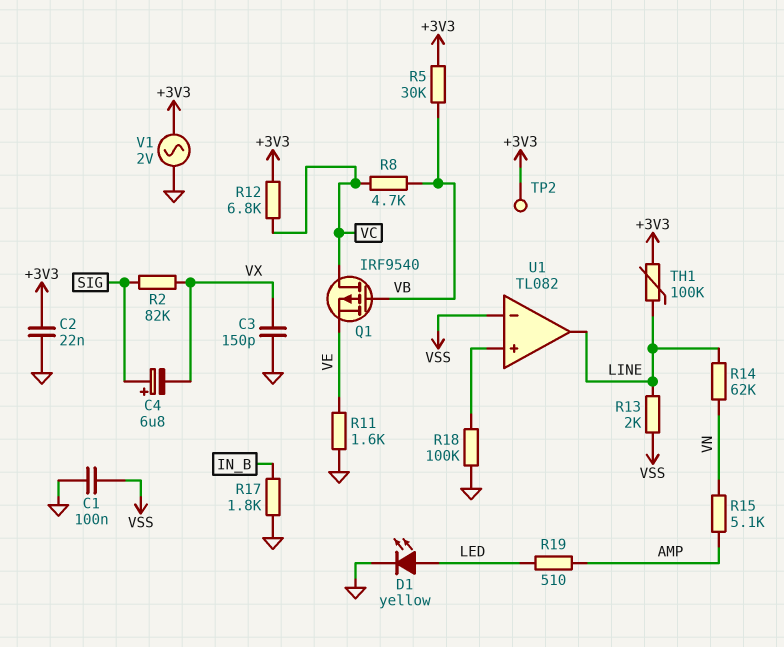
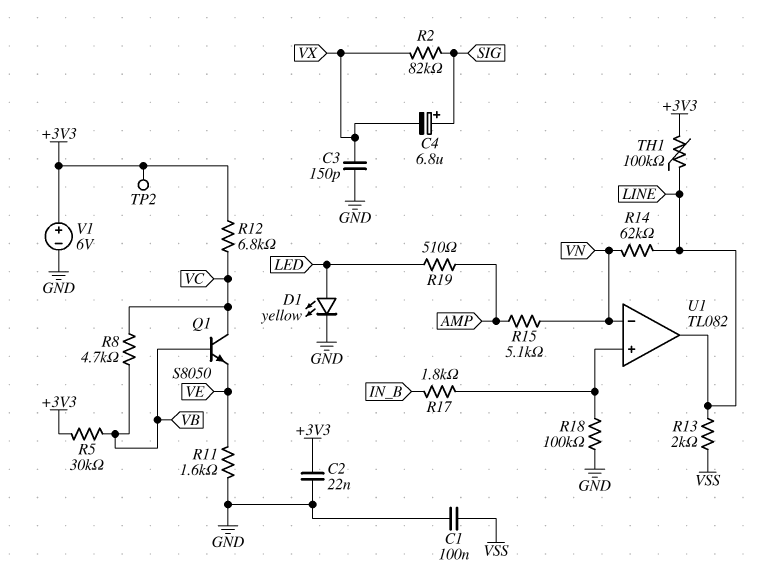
Q1: PMOS IRF9540 (G VB, D VC, S VE) -> NPN S8050 (B VB, C VC, E VE)
R17: 1.8k (GND, IN_B) -> 1.8k (IN_B, U1/in+)
U1 pin in-: VSS -> VN
V1: AC 2V (+3V3, GND) -> 6V (plus +3V3, minus GND)

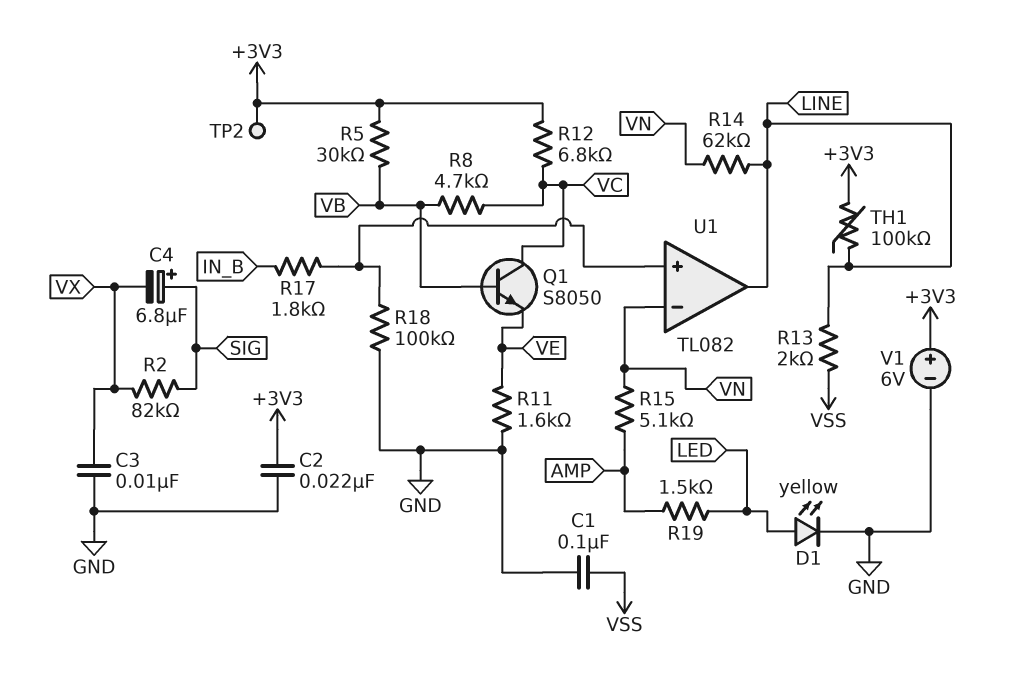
C3: 150pF (GND, VX) -> 10nF (GND, VX)
R19: 510 (AMP, LED) -> 1.5k (AMP, LED)

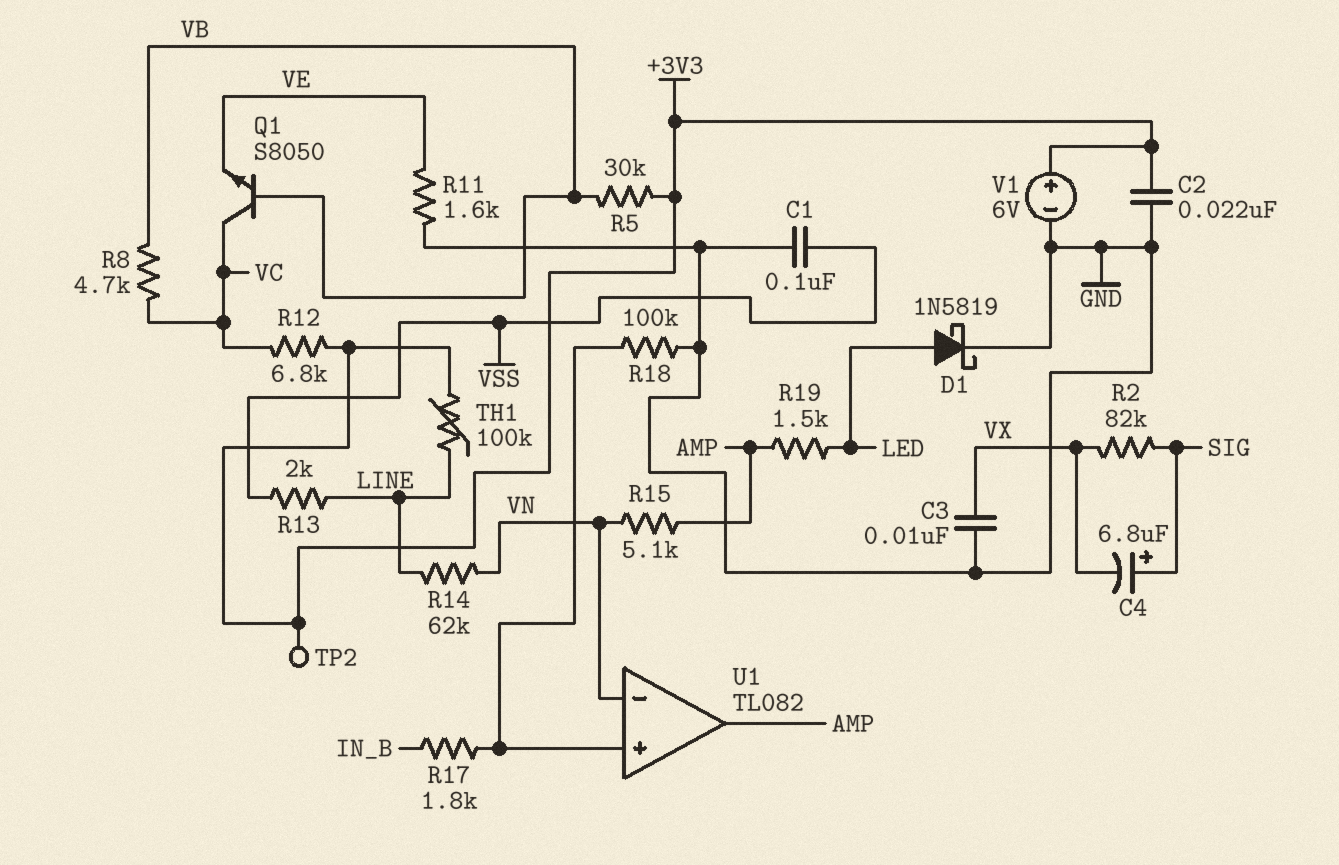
D1: LED yellow (A LED, K GND) -> schottky 1N5819 (A LED, K GND)
U1 pin out: LINE -> AMP

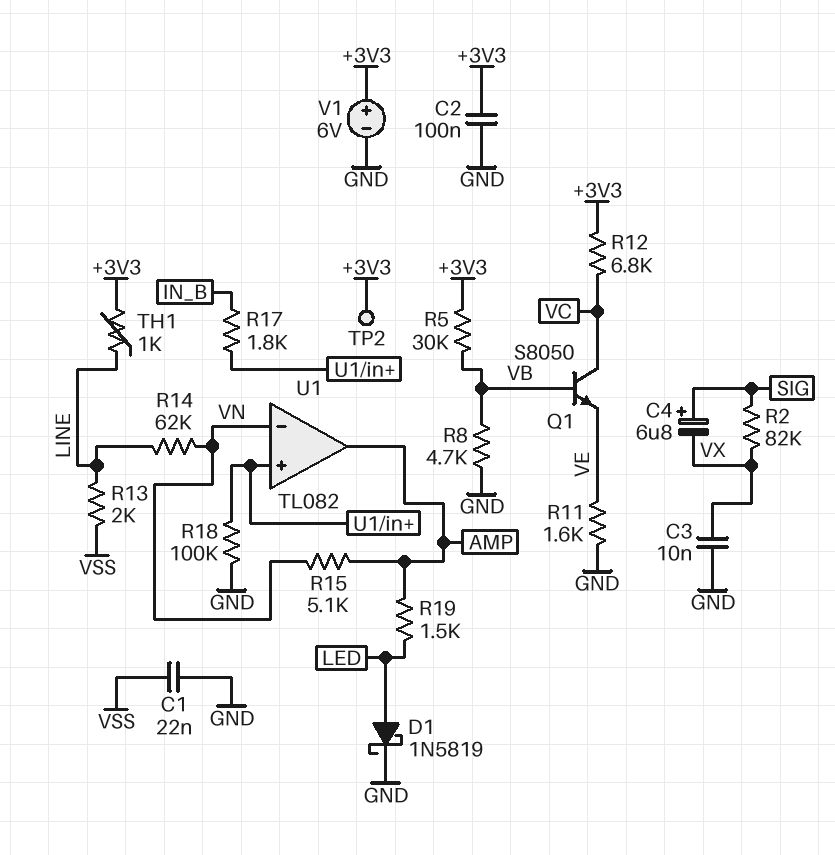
C1: 100nF (GND, VSS) -> 22nF (GND, VSS)
C2: 22nF (+3V3, GND) -> 100nF (+3V3, GND)
R8: 4.7k (VB, VC) -> 4.7k (GND, VB)
TH1: 100k (+3V3, LINE) -> 1k (+3V3, LINE)

